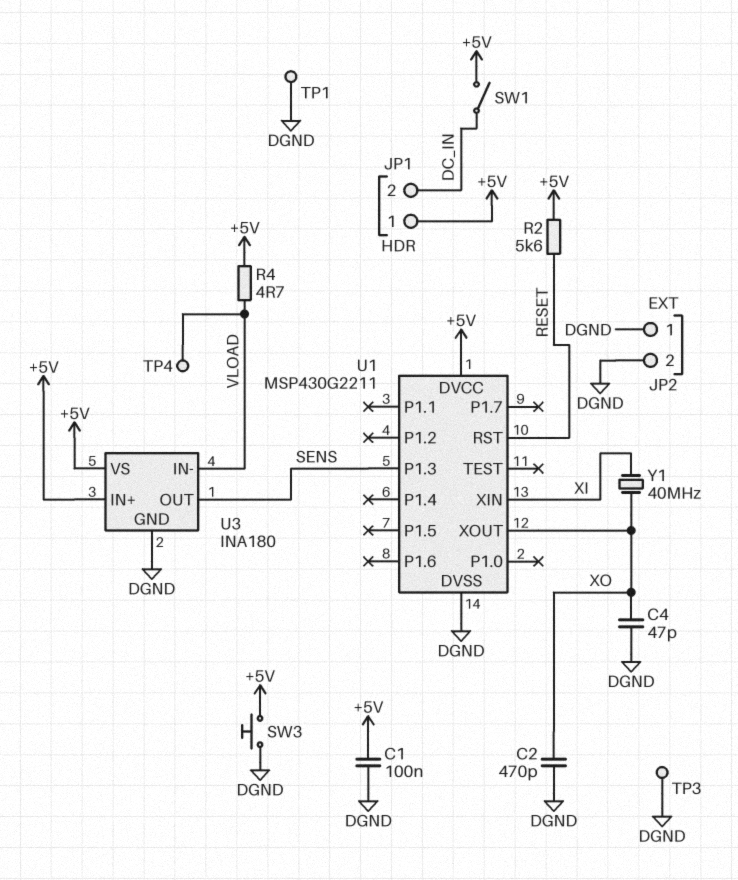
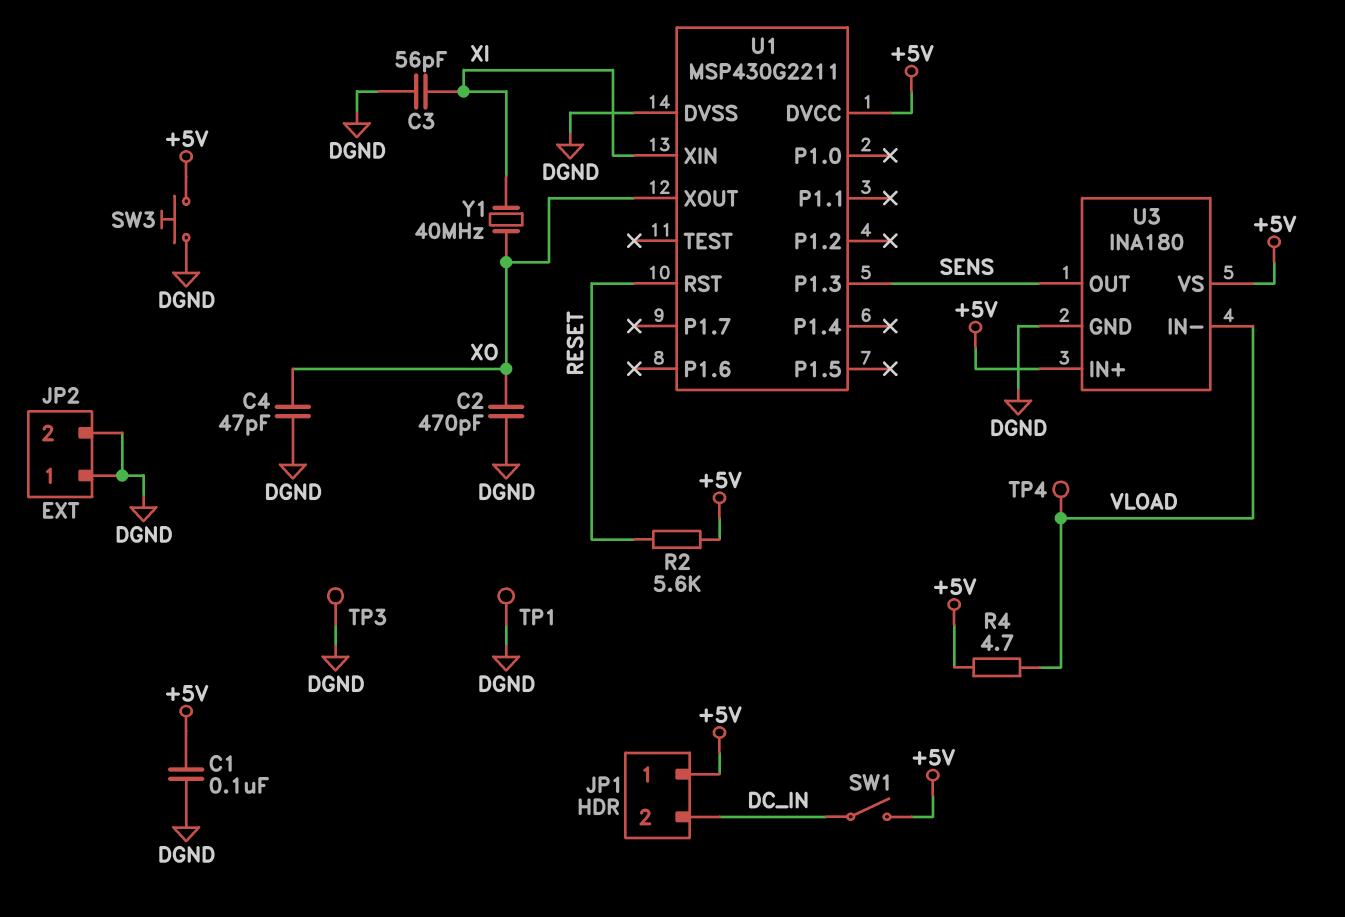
C3: none -> 56pF (DGND, XI)

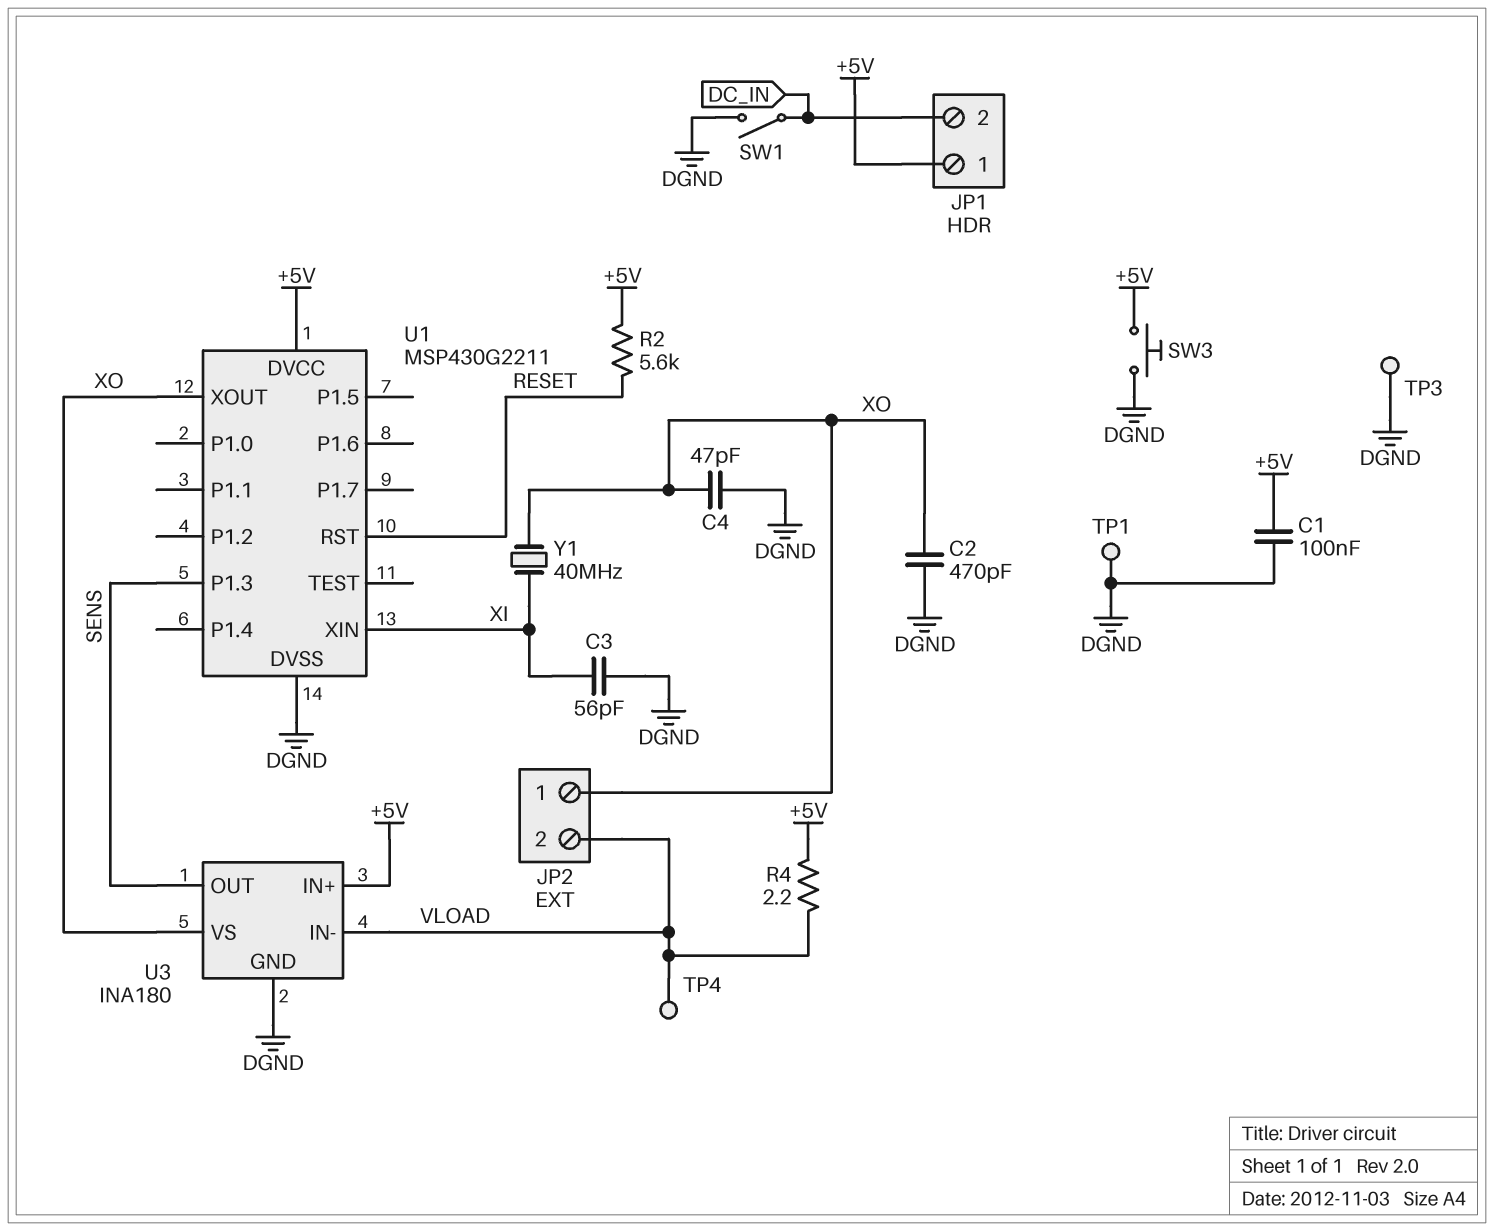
JP2 pin 1: DGND -> XO
JP2 pin 2: DGND -> VLOAD
R4: 4.7 (+5V, VLOAD) -> 2.2 (+5V, VLOAD)
SW1: switch (+5V, DC_IN) -> switch (DC_IN, DGND)
U3 pin VS: +5V -> XO

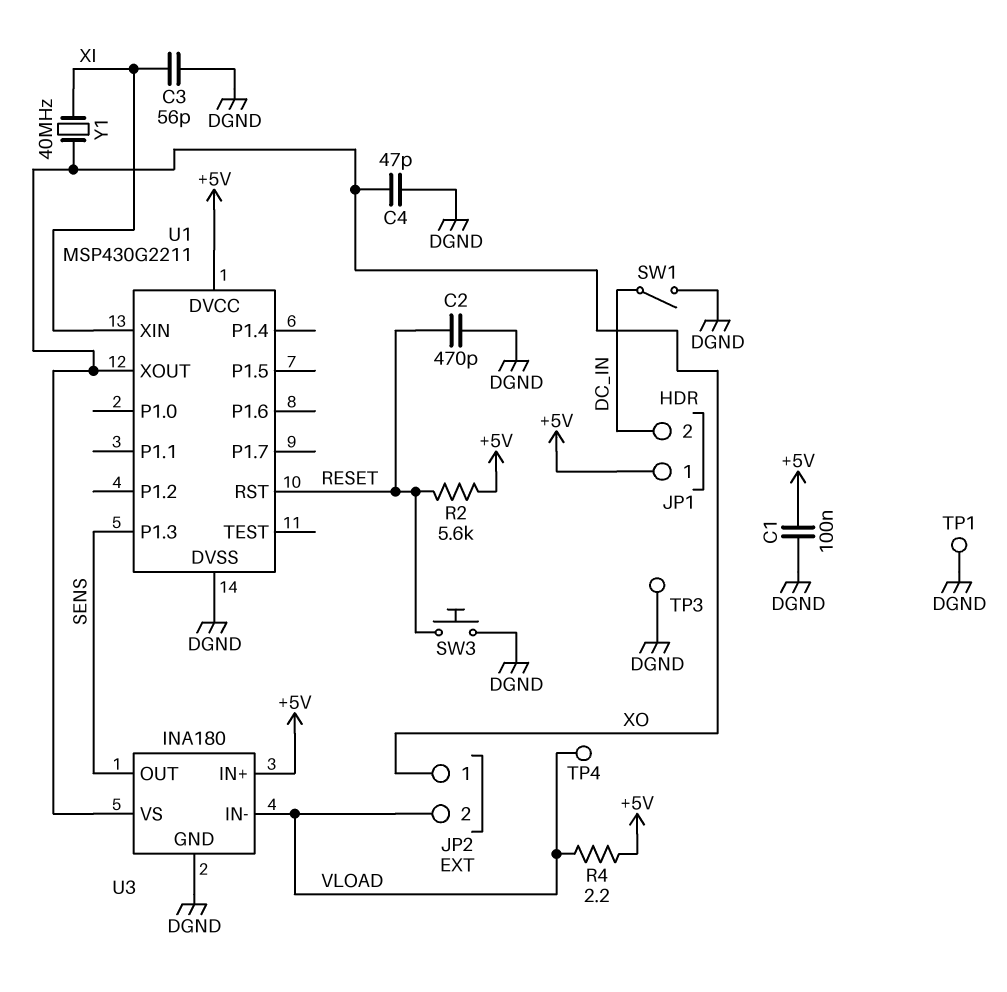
C2: 470pF (DGND, XO) -> 470pF (DGND, RESET)
SW3: button (+5V, DGND) -> button (DGND, RESET)

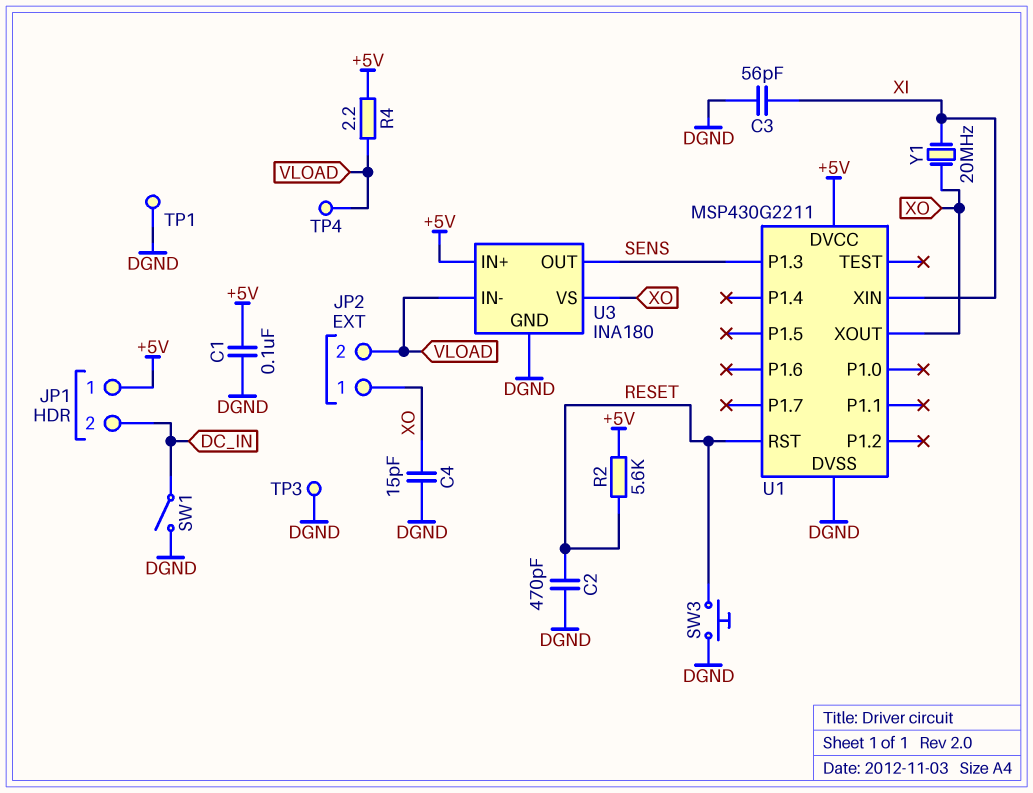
C4: 47pF (DGND, XO) -> 15pF (DGND, XO)
Y1: 40MHz (XI, XO) -> 20MHz (XI, XO)

